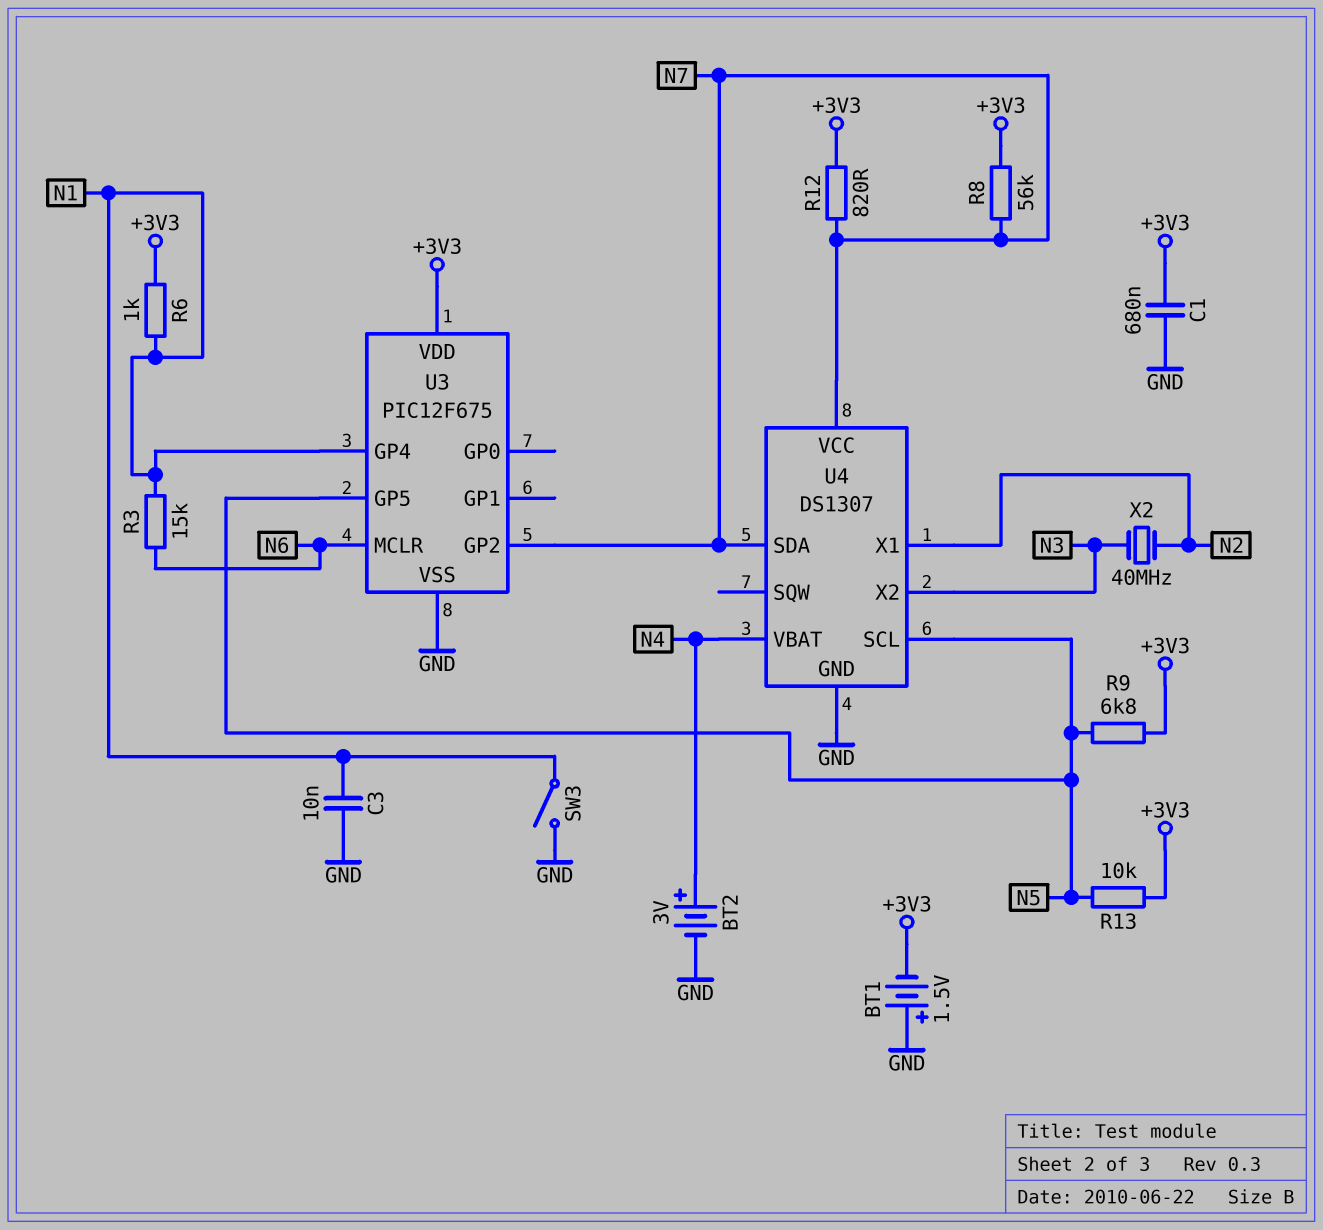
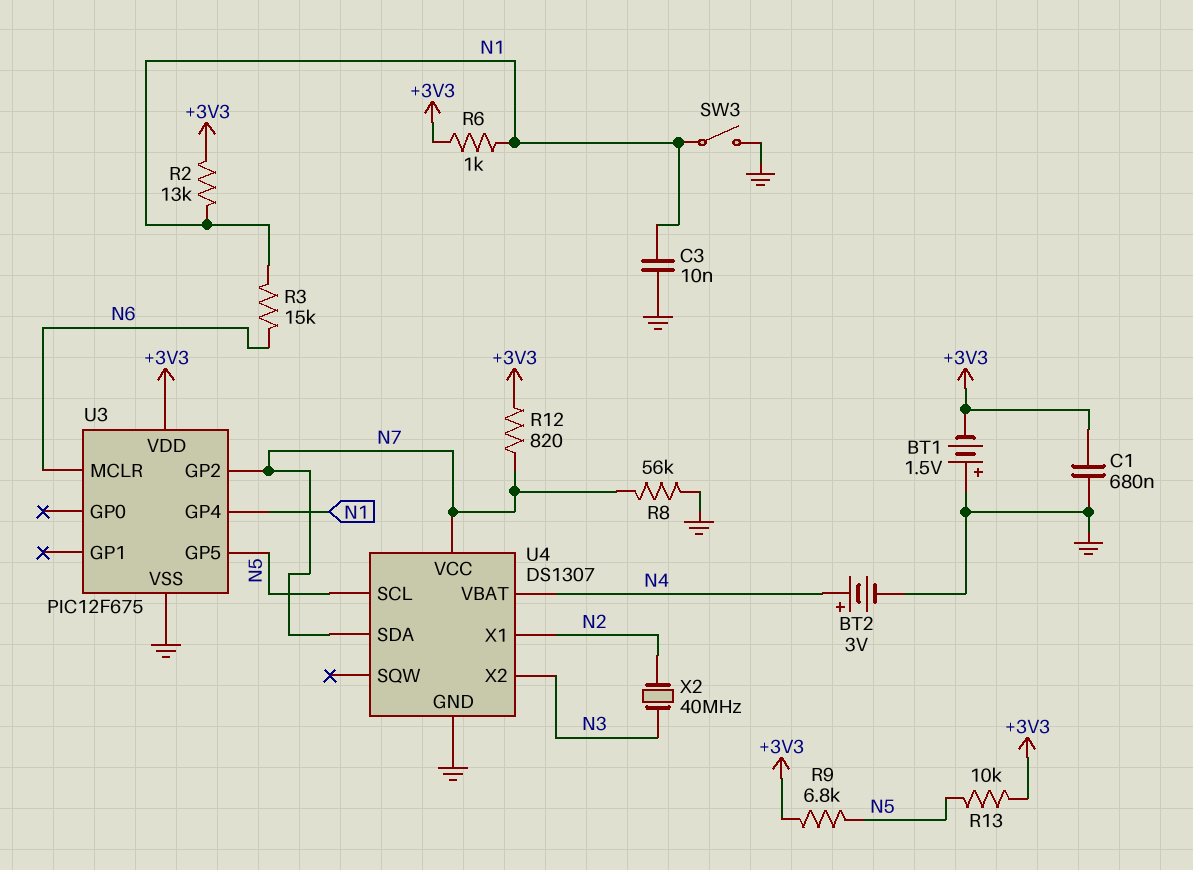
R2: none -> 13k (+3V3, N1)
R8: 56k (+3V3, N7) -> 56k (GND, N7)

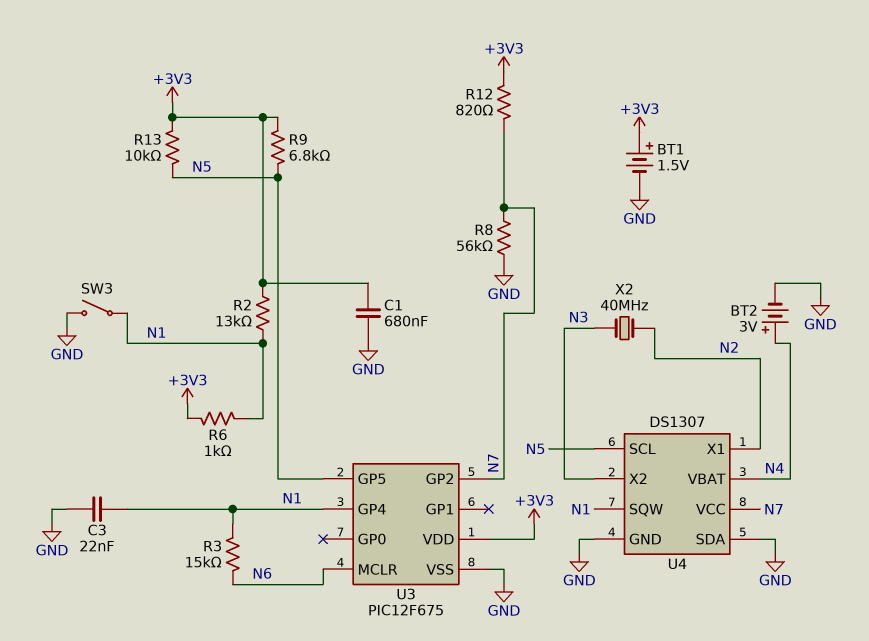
BT1: 1.5V (plus GND, minus +3V3) -> 1.5V (plus +3V3, minus GND)
C3: 10nF (GND, N1) -> 22nF (GND, N1)
U4 pin SDA: N7 -> GND
U4 pin SQW: none -> N1

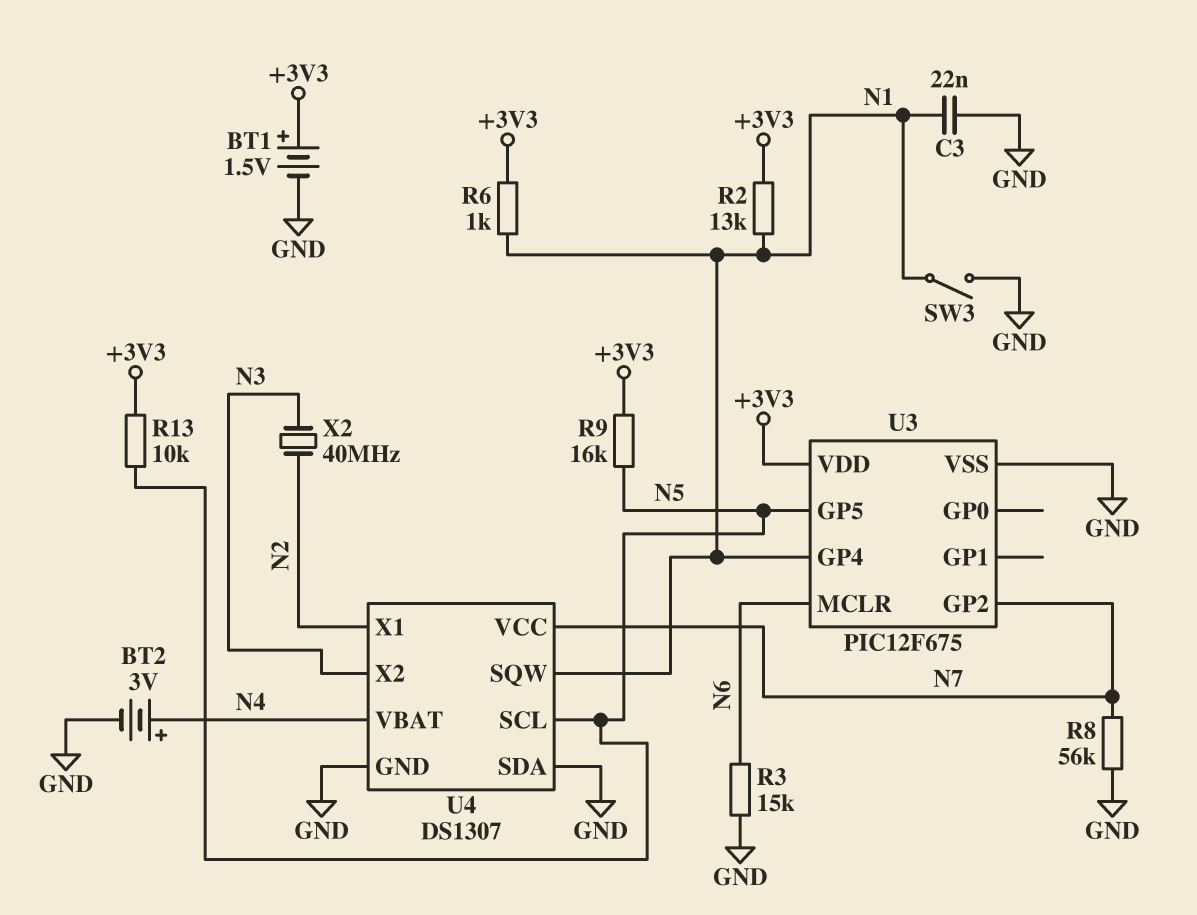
C1: 680nF (+3V3, GND) -> none
R3: 15k (N1, N6) -> 15k (GND, N6)
R9: 6.8k (+3V3, N5) -> 16k (+3V3, N5)
R12: 820 (+3V3, N7) -> none

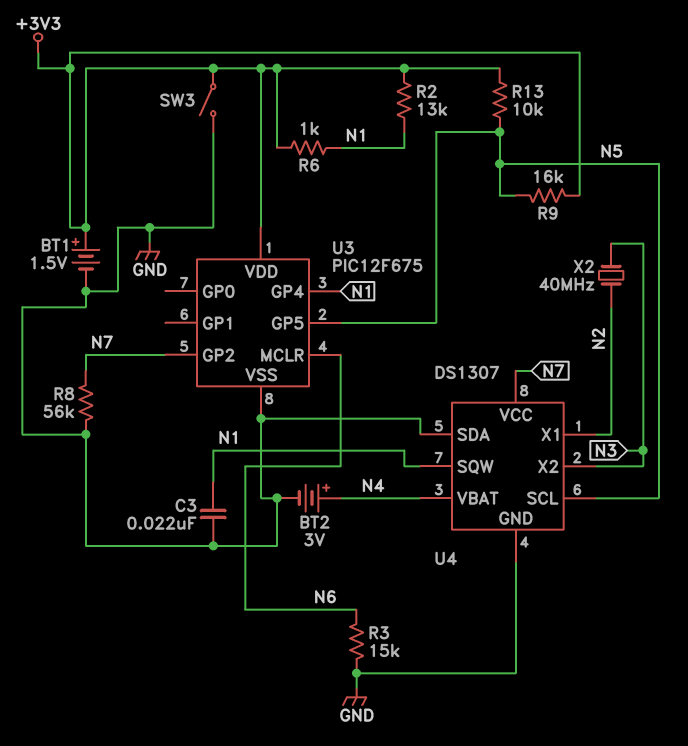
SW3: switch (GND, N1) -> switch (+3V3, GND)

